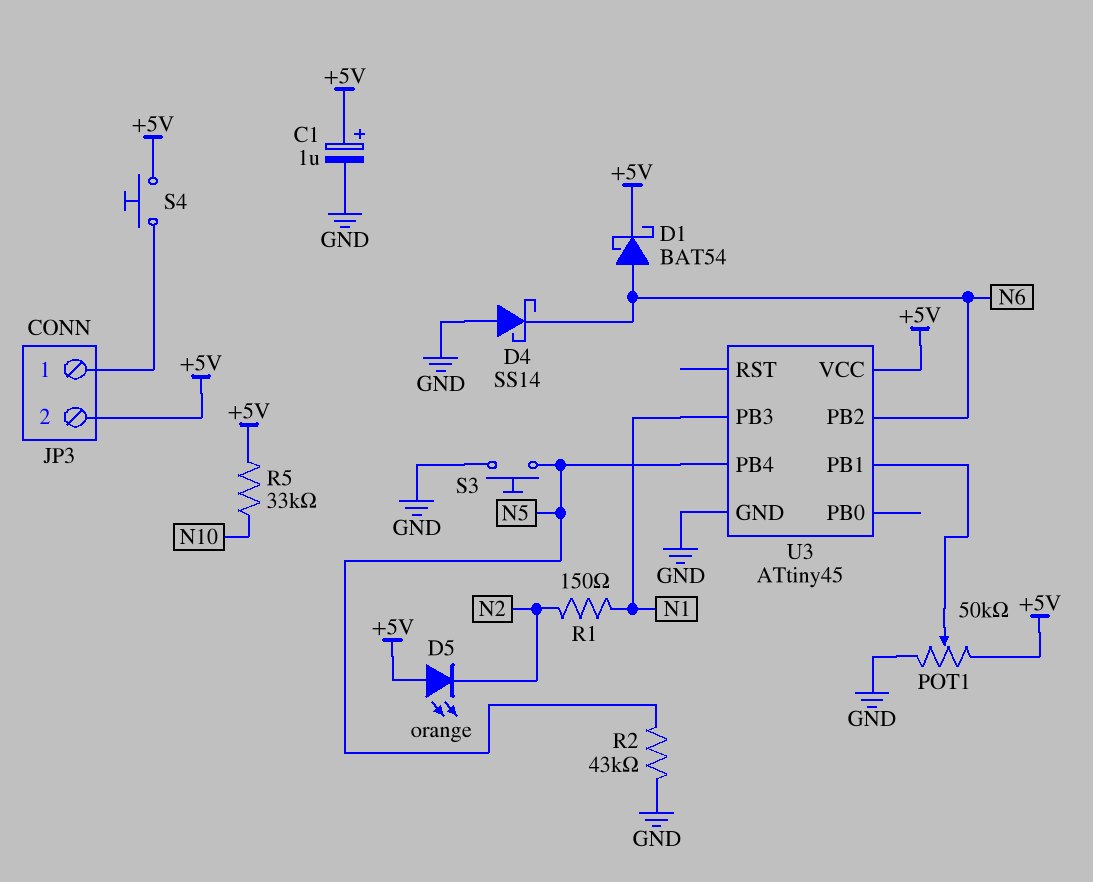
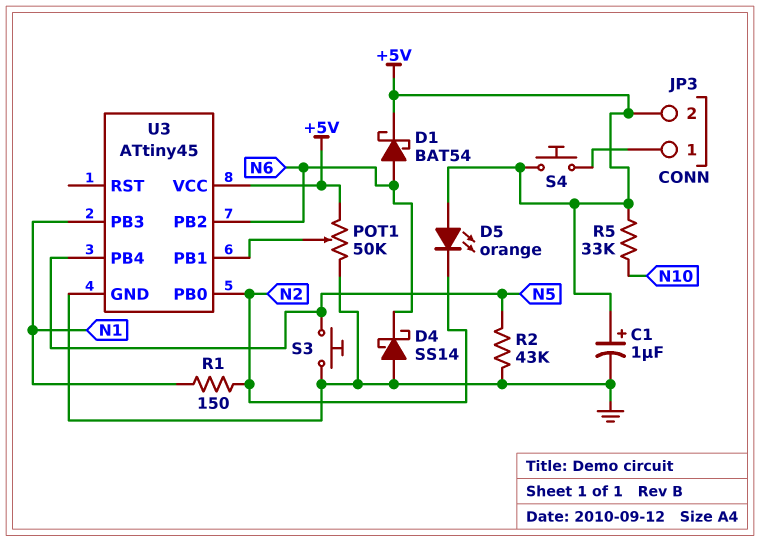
U3 pin PB0: none -> N2

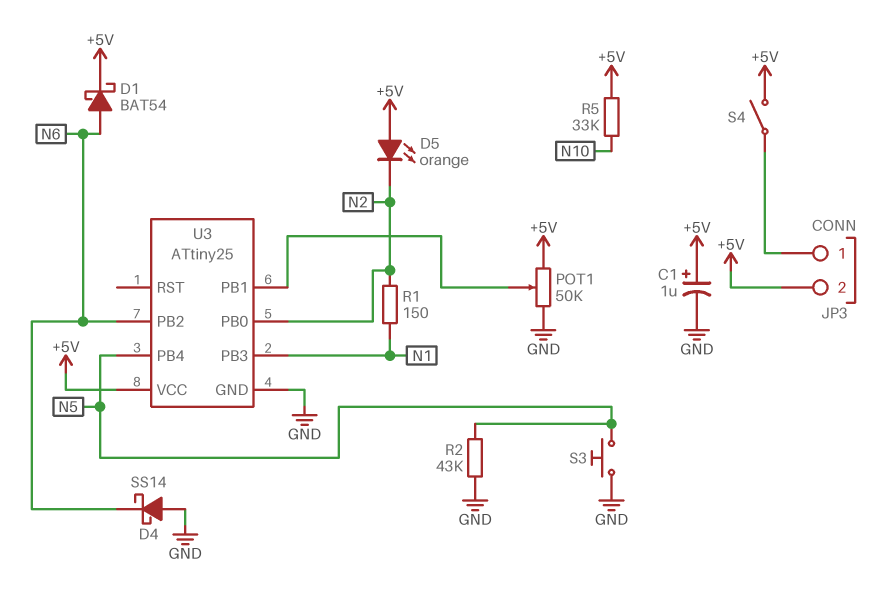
S4: button (+5V, JP3/1) -> switch (+5V, JP3/1)
U3: ATtiny45 -> ATtiny25

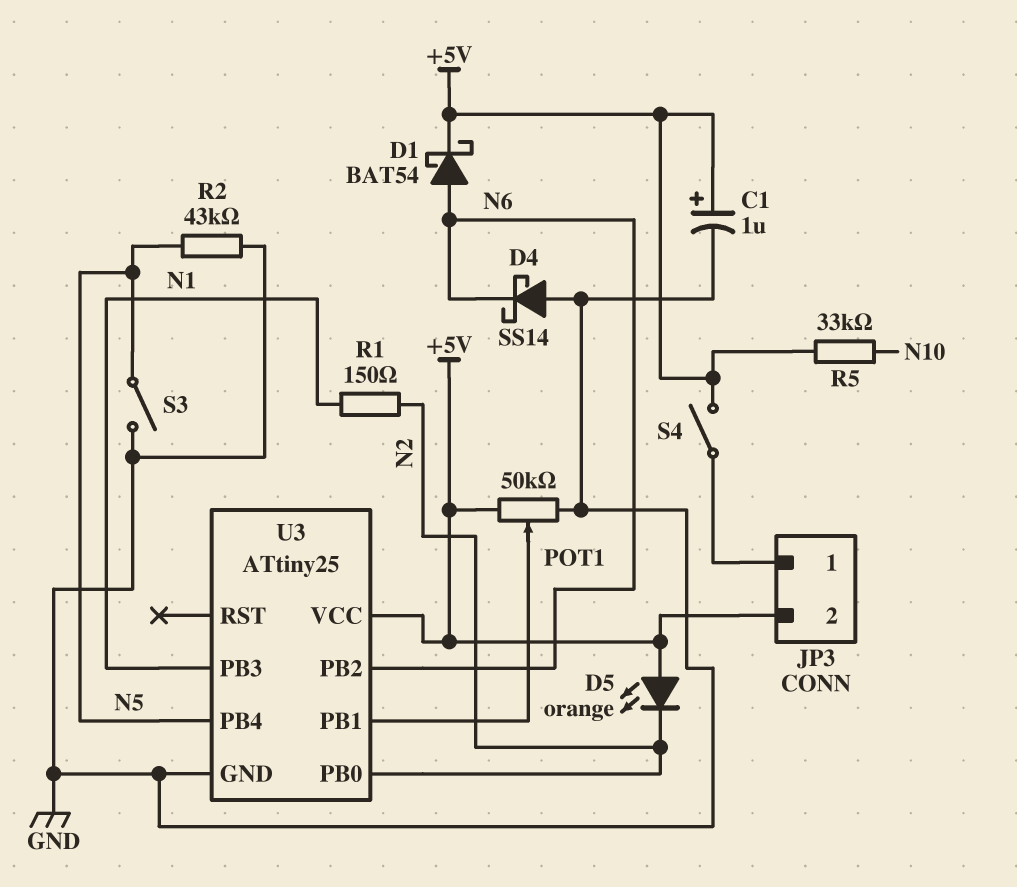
S3: button (GND, N5) -> switch (GND, N5)

